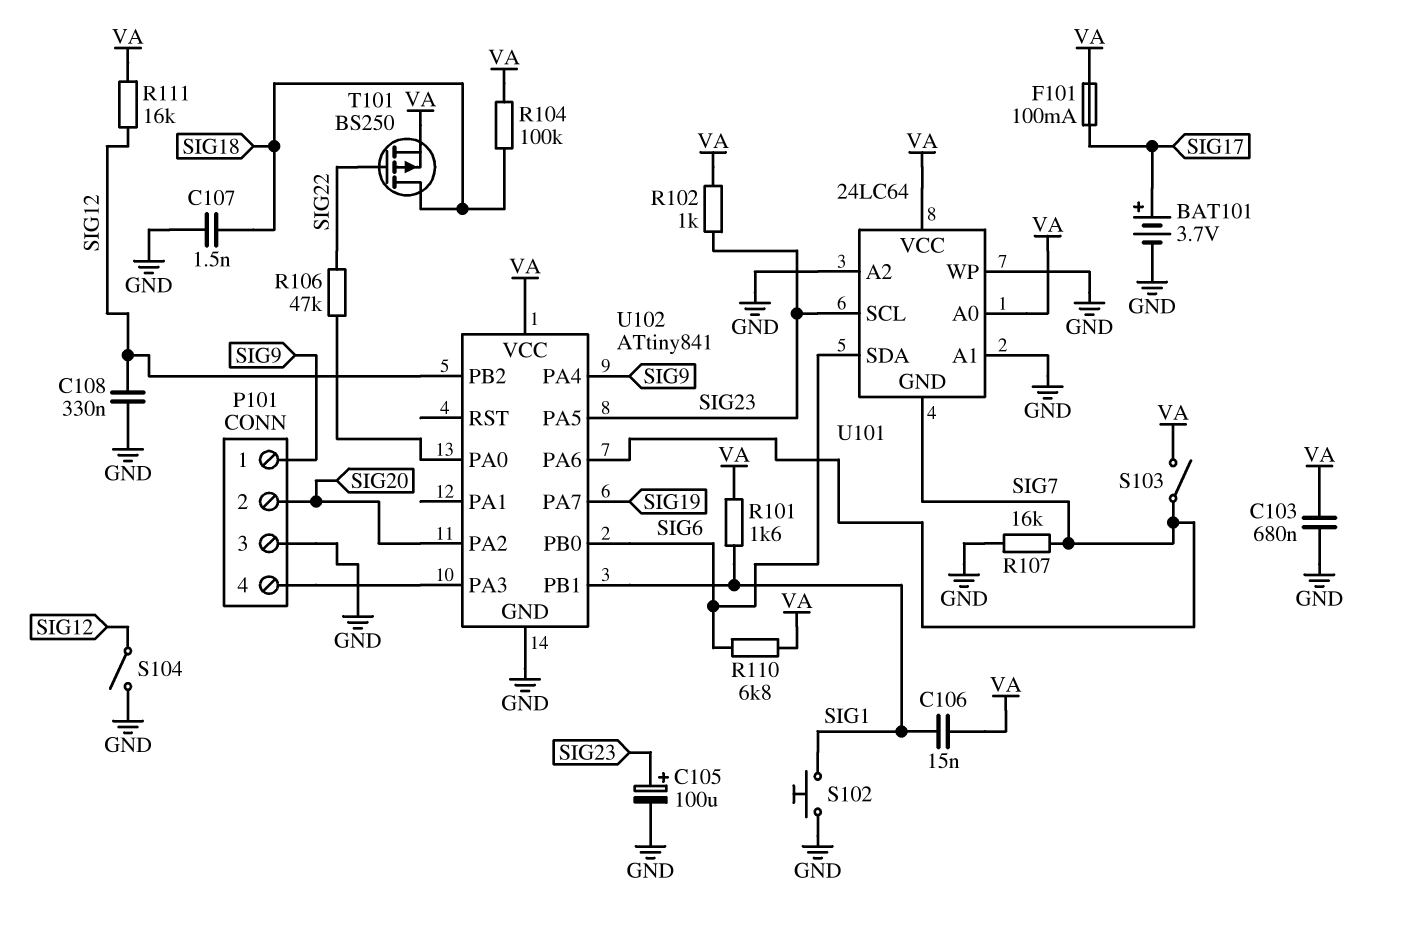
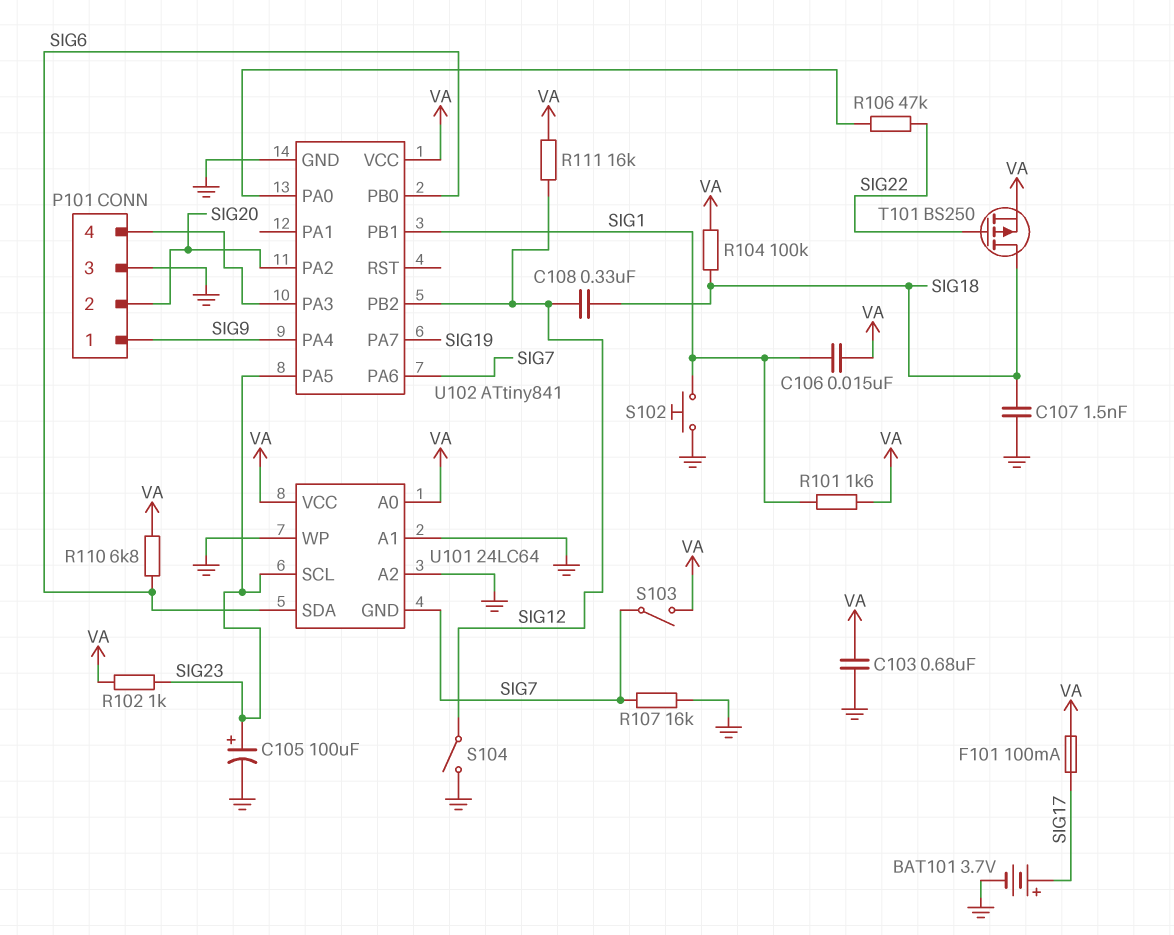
C108: 330nF (GND, SIG12) -> 330nF (SIG12, SIG18)

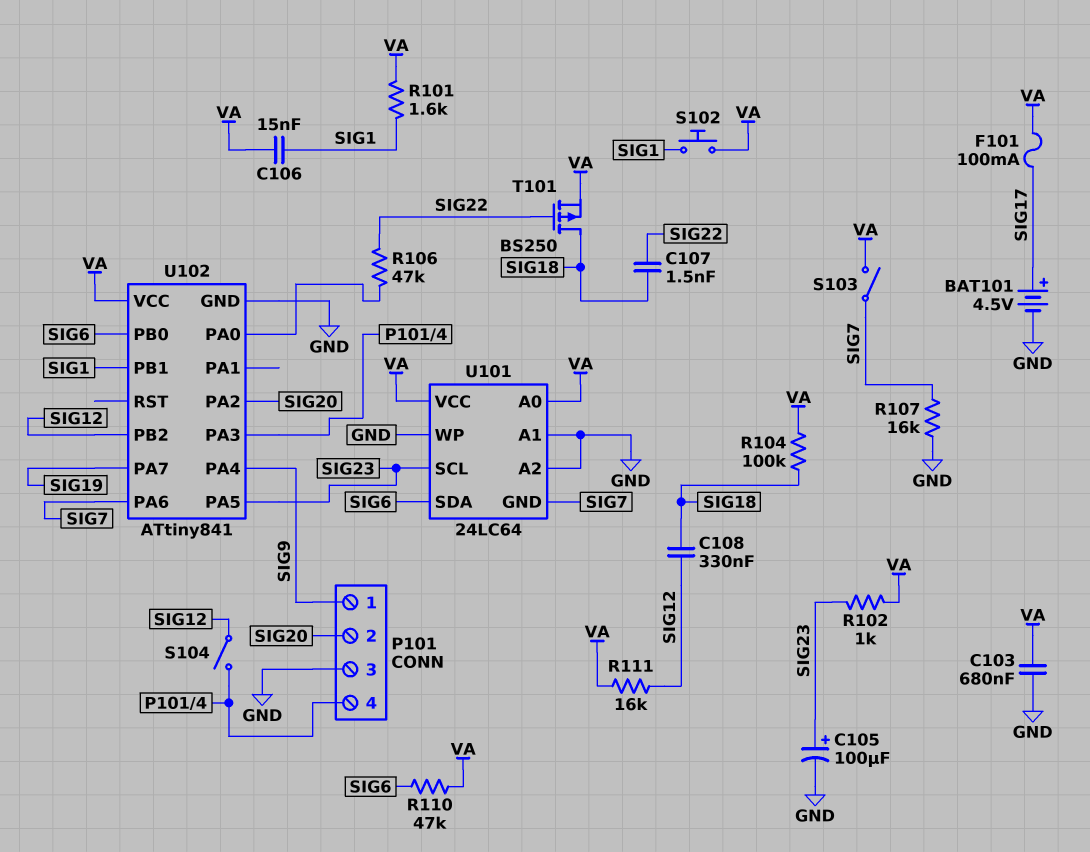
BAT101: 3.7V (plus SIG17, minus GND) -> 4.5V (plus SIG17, minus GND)
C107: 1.5nF (GND, SIG18) -> 1.5nF (SIG18, SIG22)
R110: 6.8k (SIG6, VA) -> 47k (SIG6, VA)
S102: button (GND, SIG1) -> button (SIG1, VA)
S104: switch (GND, SIG12) -> switch (P101/4, SIG12)

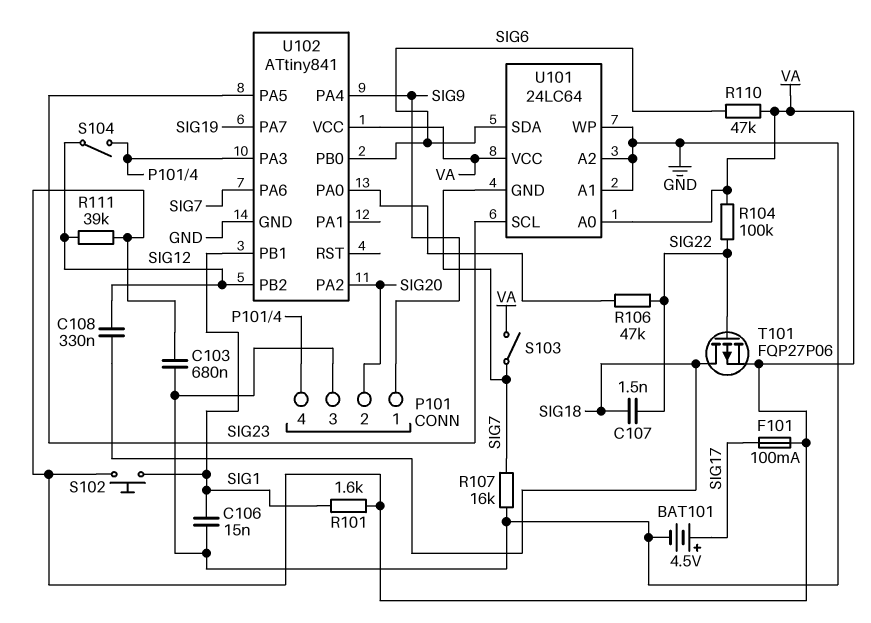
C105: 100uF (plus SIG23, minus GND) -> none
C106: 15nF (SIG1, VA) -> 15nF (GND, SIG1)
R102: 1k (SIG23, VA) -> none
R104: 100k (SIG18, VA) -> 100k (SIG22, VA)
R111: 16k (SIG12, VA) -> 39k (SIG12, VA)
T101: PMOS BS250 (G SIG22, D SIG18, S VA) -> PMOS FQP27P06 (G SIG22, D SIG18, S VA)

